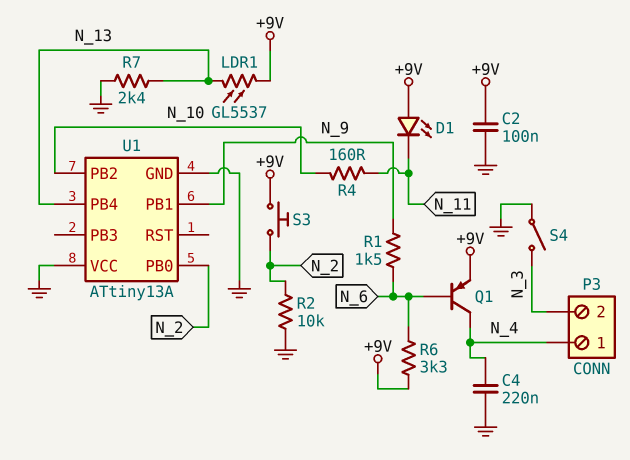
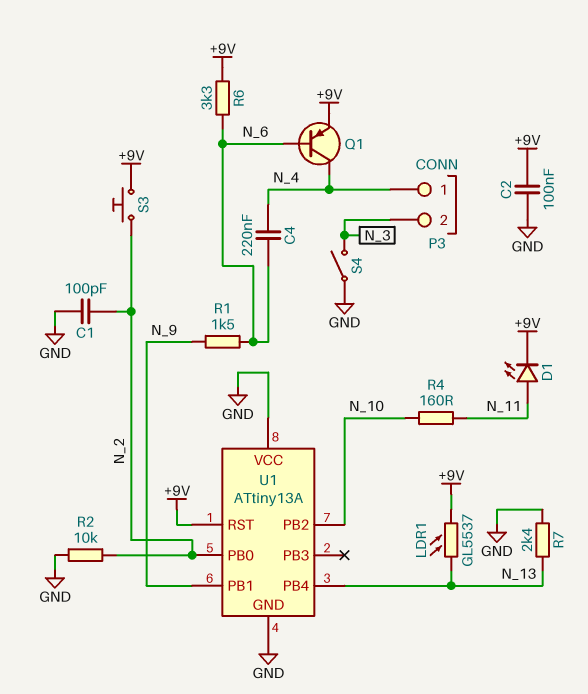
C1: none -> 100pF (GND, N_2)
C4: 220nF (GND, N_4) -> 220nF (N_4, N_6)
D1: LED (A +9V, K N_11) -> LED (A N_11, K +9V)
U1 pin RST: none -> +9V

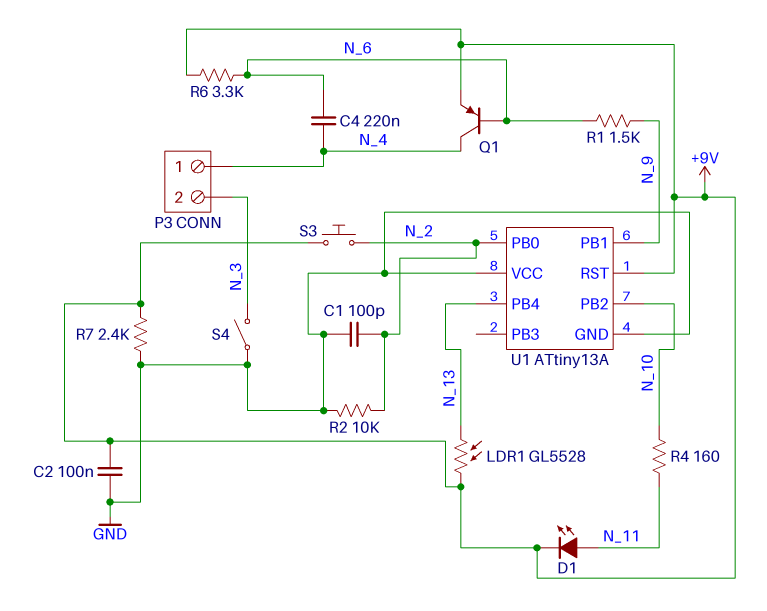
LDR1: GL5537 (+9V, N_13) -> GL5528 (+9V, N_13)
R7: 2.4k (GND, N_13) -> 2.4k (+9V, GND)

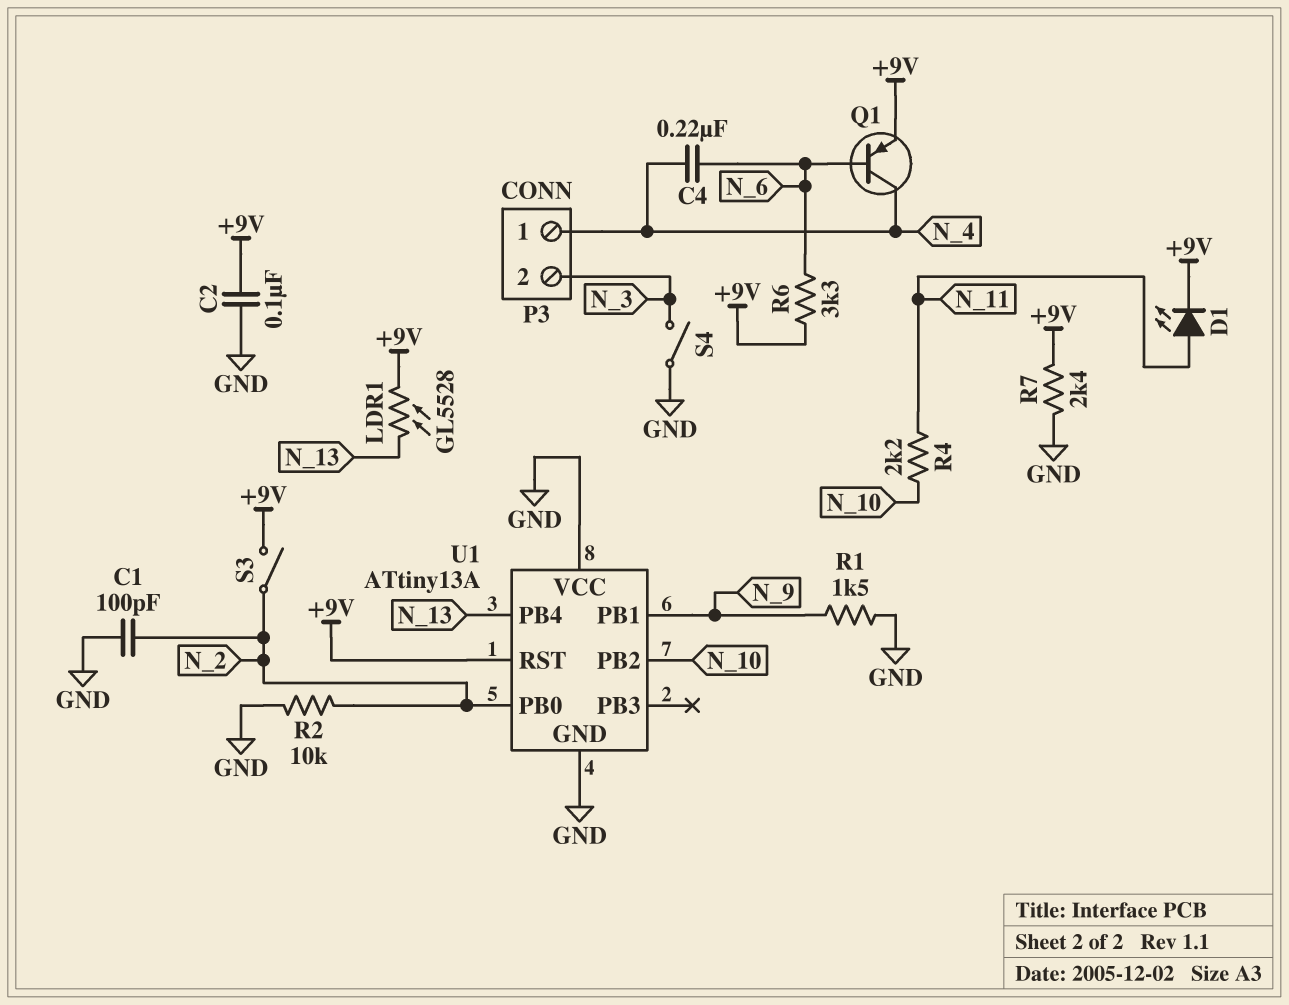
R1: 1.5k (N_6, N_9) -> 1.5k (GND, N_9)
R4: 160 (N_10, N_11) -> 2.2k (N_10, N_11)
S3: button (+9V, N_2) -> switch (+9V, N_2)

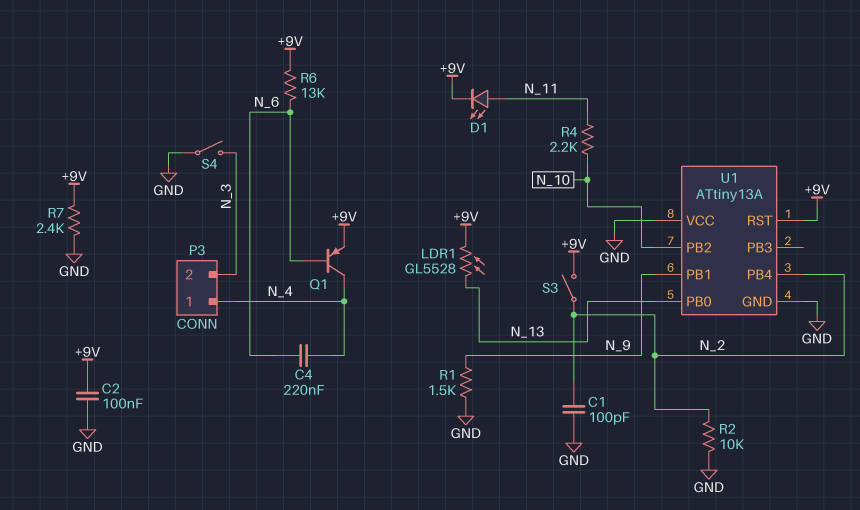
R6: 3.3k (+9V, N_6) -> 13k (+9V, N_6)
U1 pin PB0: N_2 -> N_13
U1 pin PB4: N_13 -> N_2

